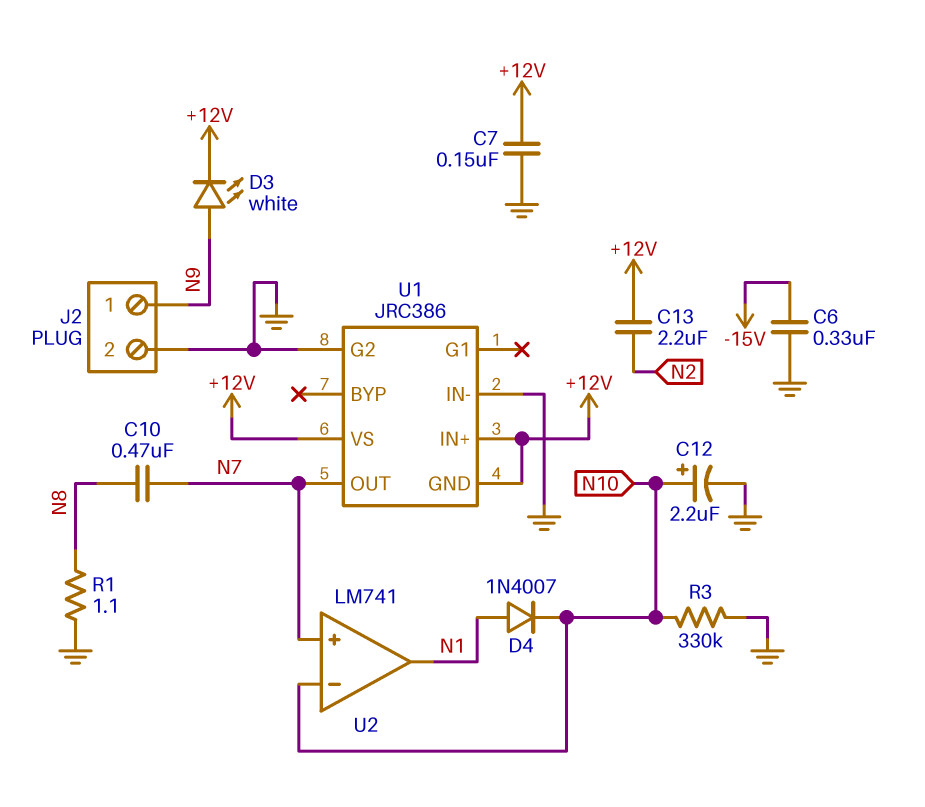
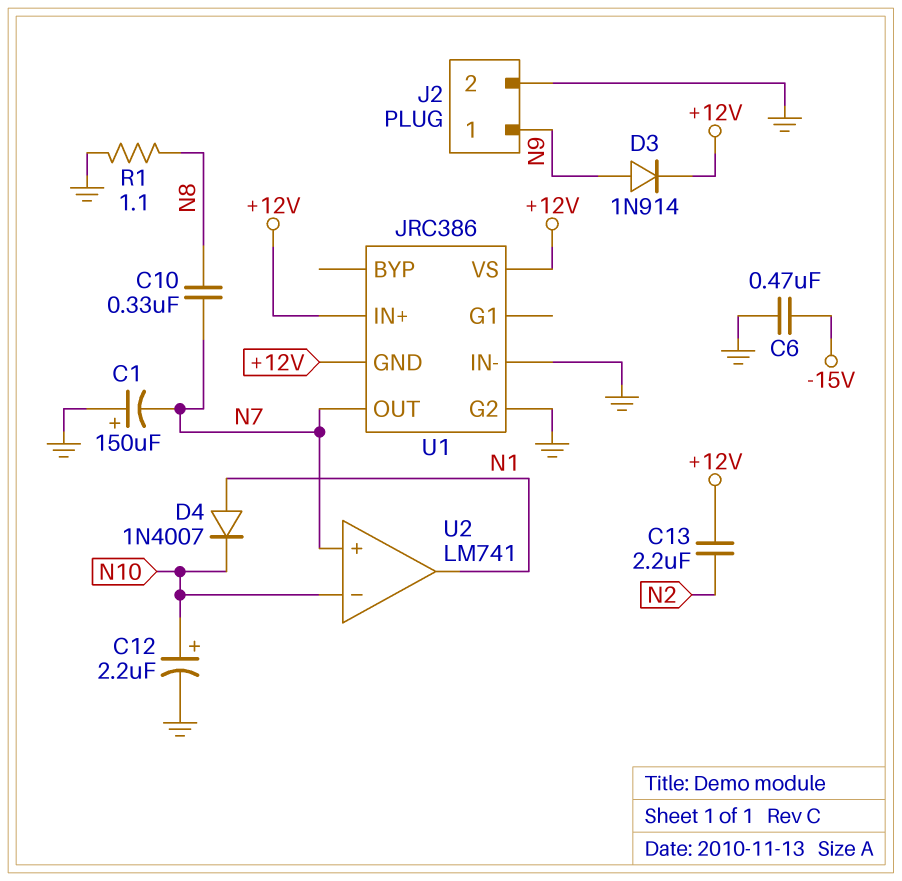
C1: none -> 150uF (plus GND, minus N7)
C6: 330nF (-15V, GND) -> 470nF (-15V, GND)
C7: 150nF (+12V, GND) -> none
C10: 470nF (N7, N8) -> 330nF (N7, N8)
D3: LED white (A N9, K +12V) -> diode 1N914 (A N9, K +12V)
R3: 330k (GND, N10) -> none

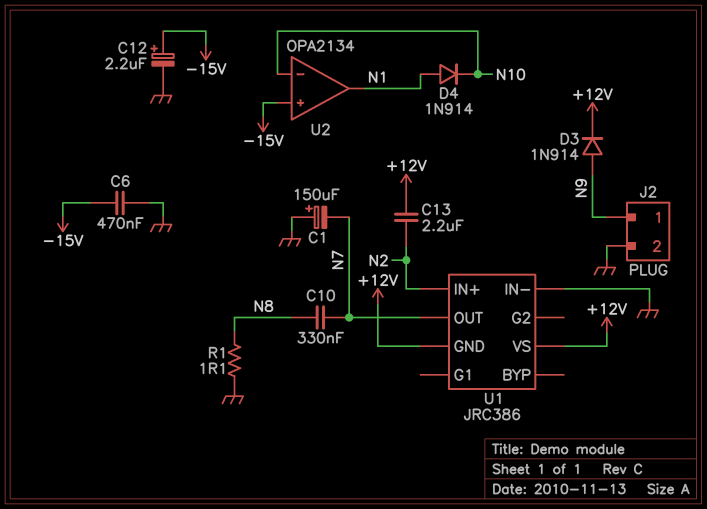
C12: 2.2uF (plus N10, minus GND) -> 2.2uF (plus -15V, minus GND)
D4: diode 1N4007 (A N1, K N10) -> diode 1N914 (A N1, K N10)
U1 pin G2: GND -> none
U1 pin IN+: +12V -> N2
U2: LM741 -> OPA2134
U2 pin in+: N7 -> -15V

